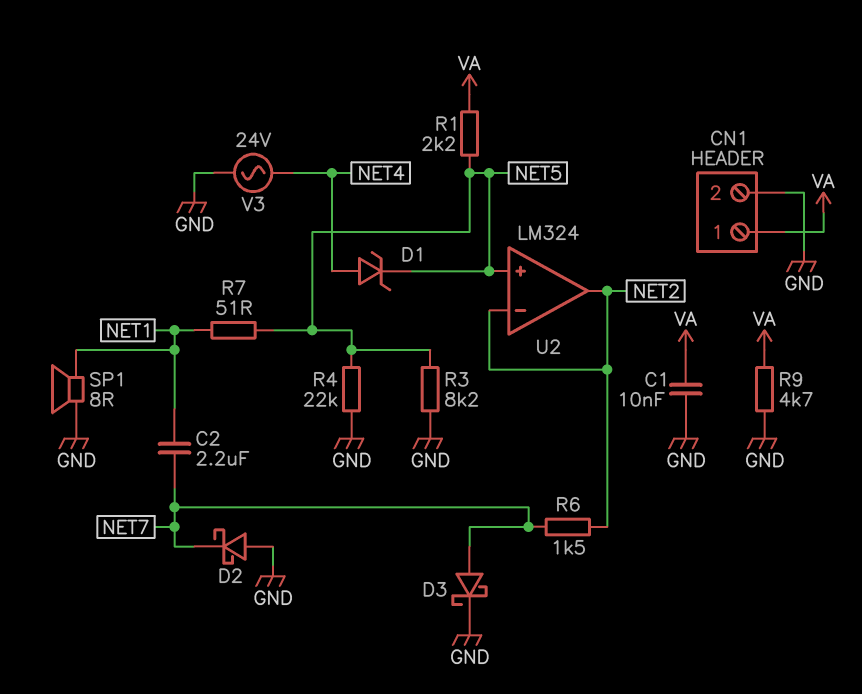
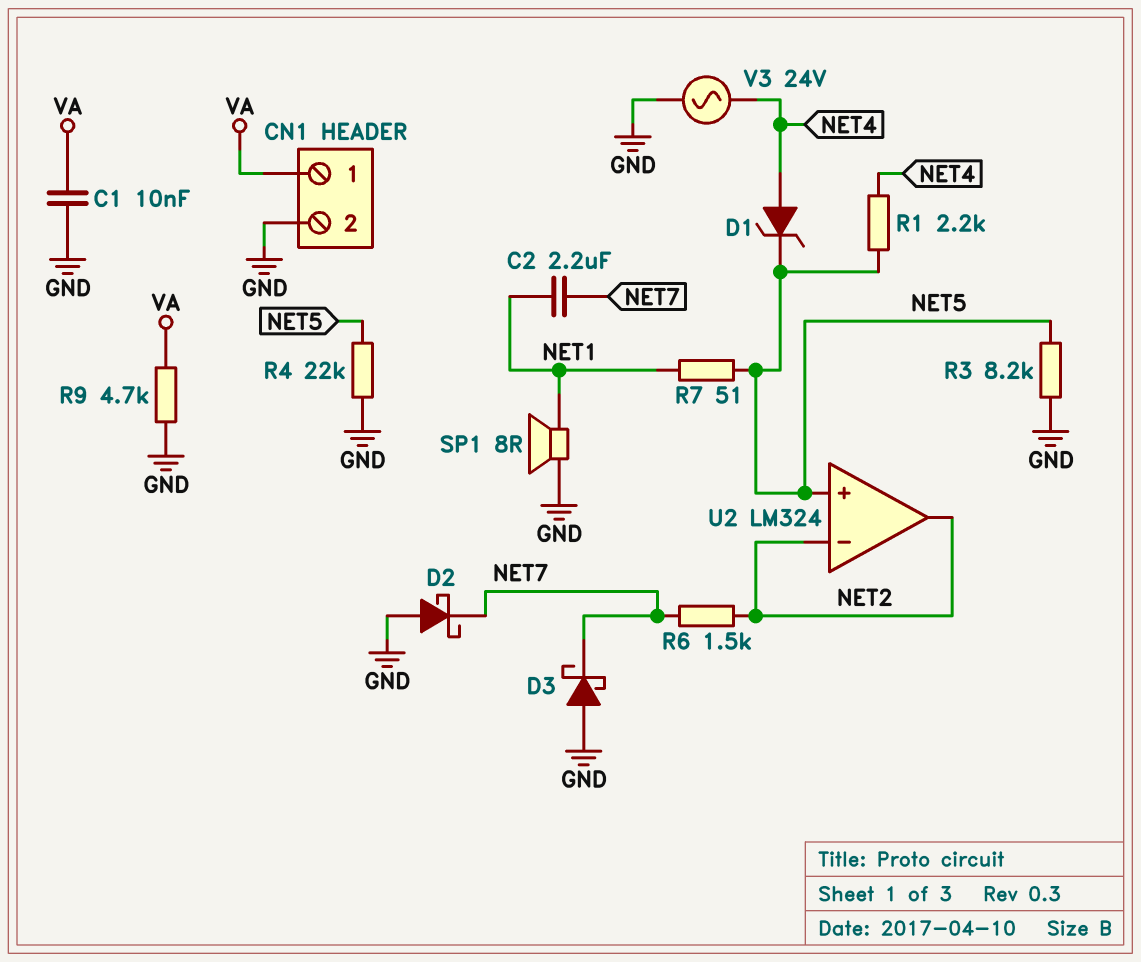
D3: schottky (A NET7, K GND) -> schottky (A GND, K NET7)
R1: 2.2k (NET5, VA) -> 2.2k (NET4, NET5)

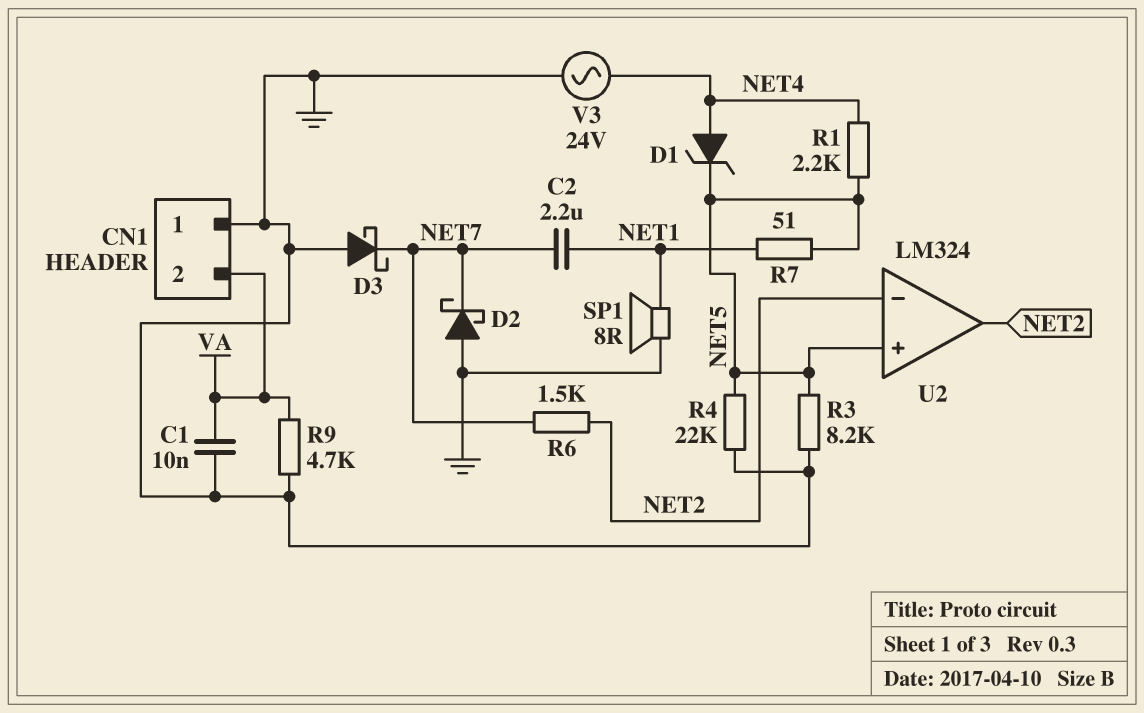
CN1 pin 1: VA -> GND
CN1 pin 2: GND -> VA

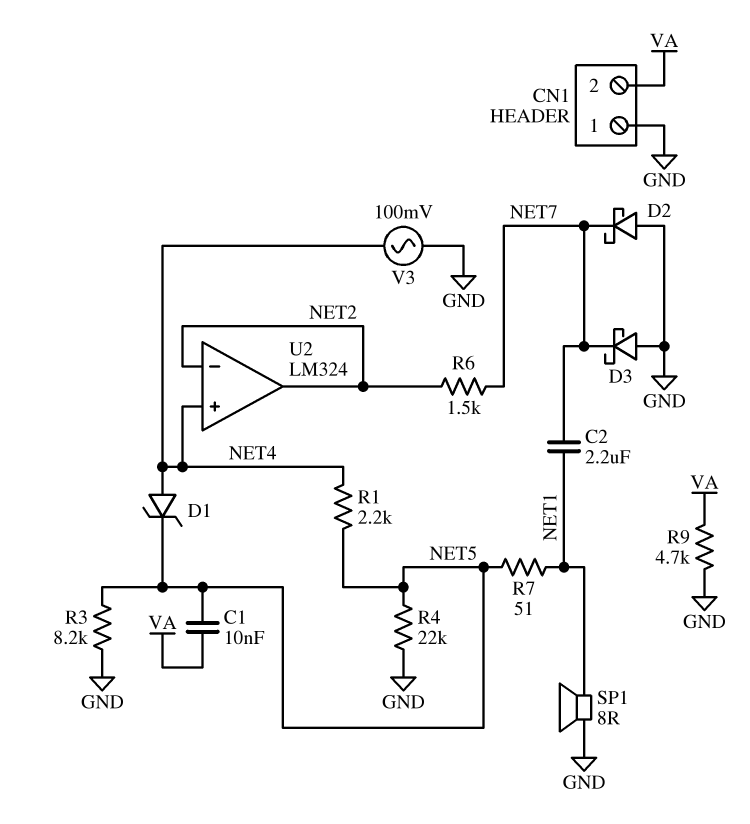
C1: 10nF (GND, VA) -> 10nF (NET5, VA)
U2 pin in+: NET5 -> NET4
V3: AC 24V (GND, NET4) -> AC 100mV (GND, NET4)

